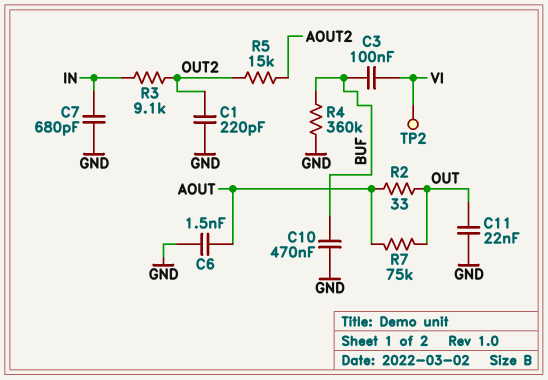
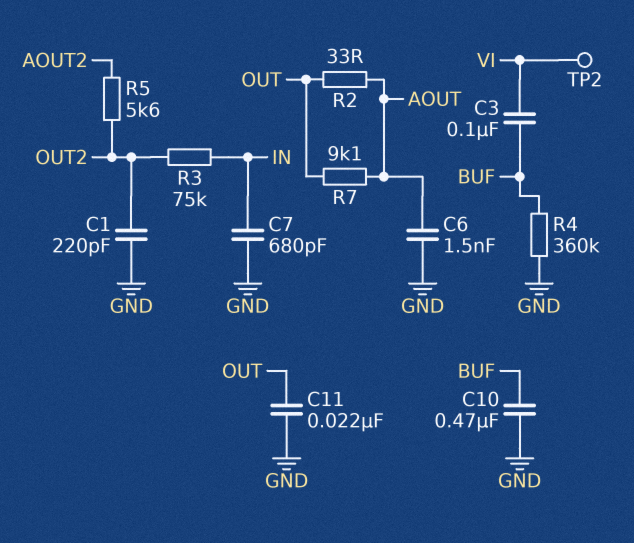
R3: 9.1k (IN, OUT2) -> 75k (IN, OUT2)
R5: 15k (AOUT2, OUT2) -> 5.6k (AOUT2, OUT2)
R7: 75k (AOUT, OUT) -> 9.1k (AOUT, OUT)

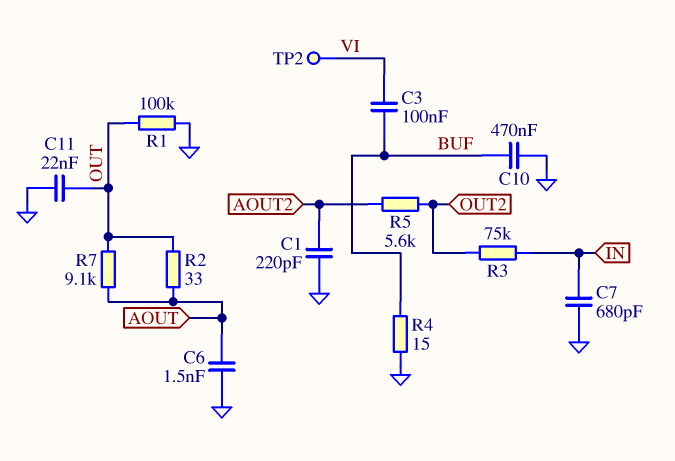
C1: 220pF (GND, OUT2) -> 220pF (AOUT2, GND)
R1: none -> 100k (GND, OUT)
R4: 360k (BUF, GND) -> 15 (BUF, GND)

